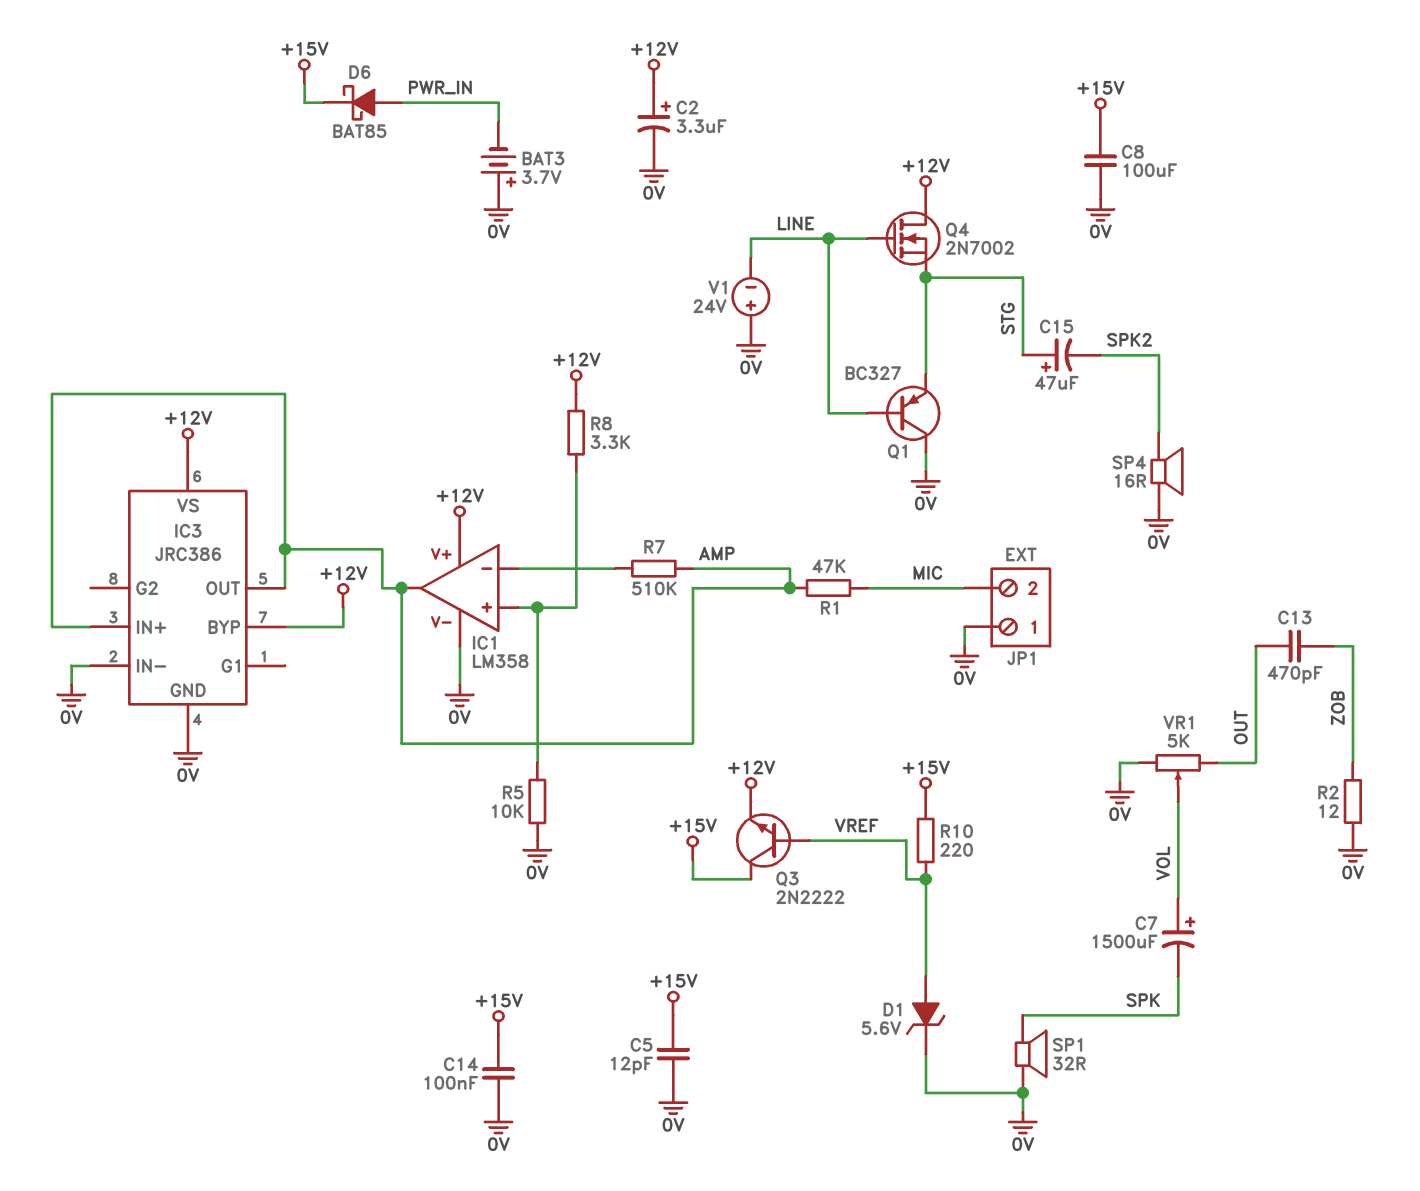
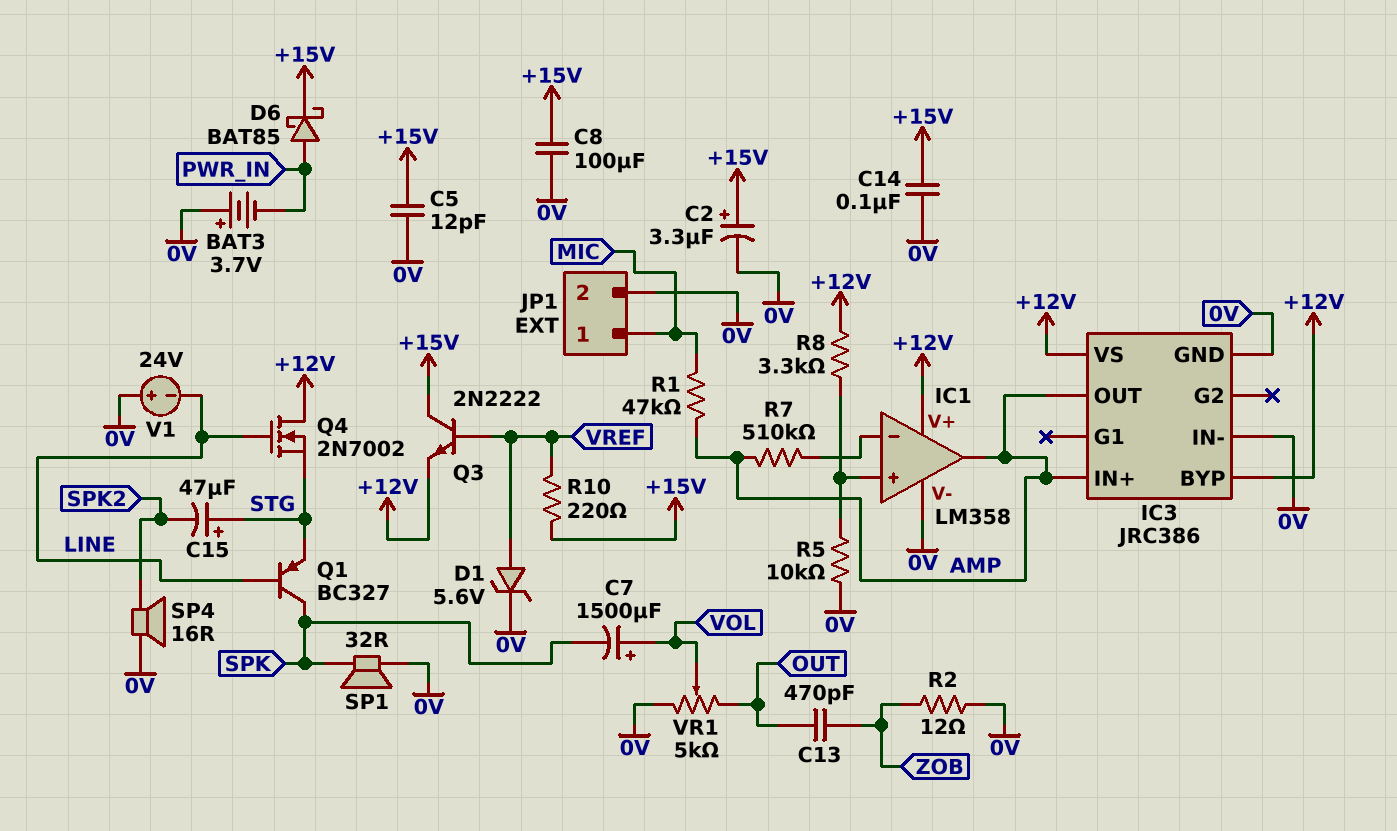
C2: 3.3uF (plus +12V, minus 0V) -> 3.3uF (plus +15V, minus 0V)
JP1 pin 1: 0V -> MIC
JP1 pin 2: MIC -> 0V
Q1: PNP BC327 (B LINE, C 0V, E STG) -> PNP BC327 (B LINE, C SPK, E STG)

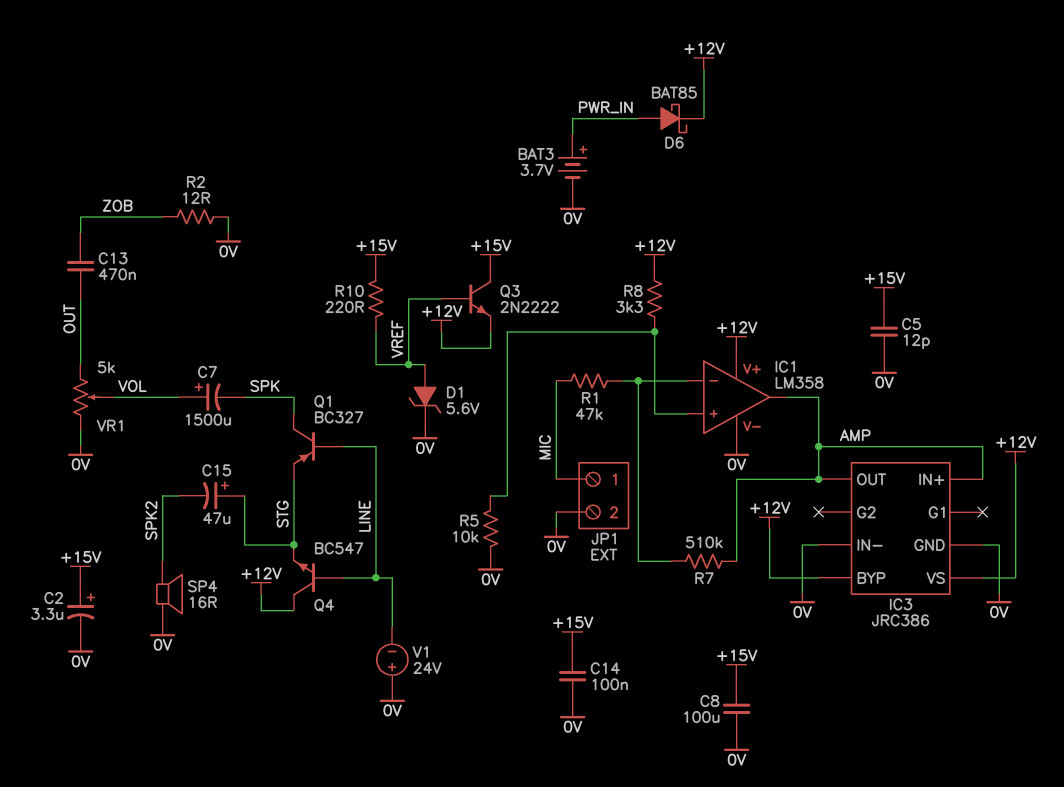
BAT3: 3.7V (plus 0V, minus PWR_IN) -> 3.7V (plus PWR_IN, minus 0V)
C13: 470pF (OUT, ZOB) -> 470nF (OUT, ZOB)
D6: schottky BAT85 (A PWR_IN, K +15V) -> schottky BAT85 (A PWR_IN, K +12V)
Q4: NMOS 2N7002 (G LINE, D +12V, S STG) -> NPN BC547 (B LINE, C +12V, E STG)
R1: 47k (AMP, MIC) -> 47k (IC1/in-, MIC)
SP1: speaker 32R (0V, SPK) -> none

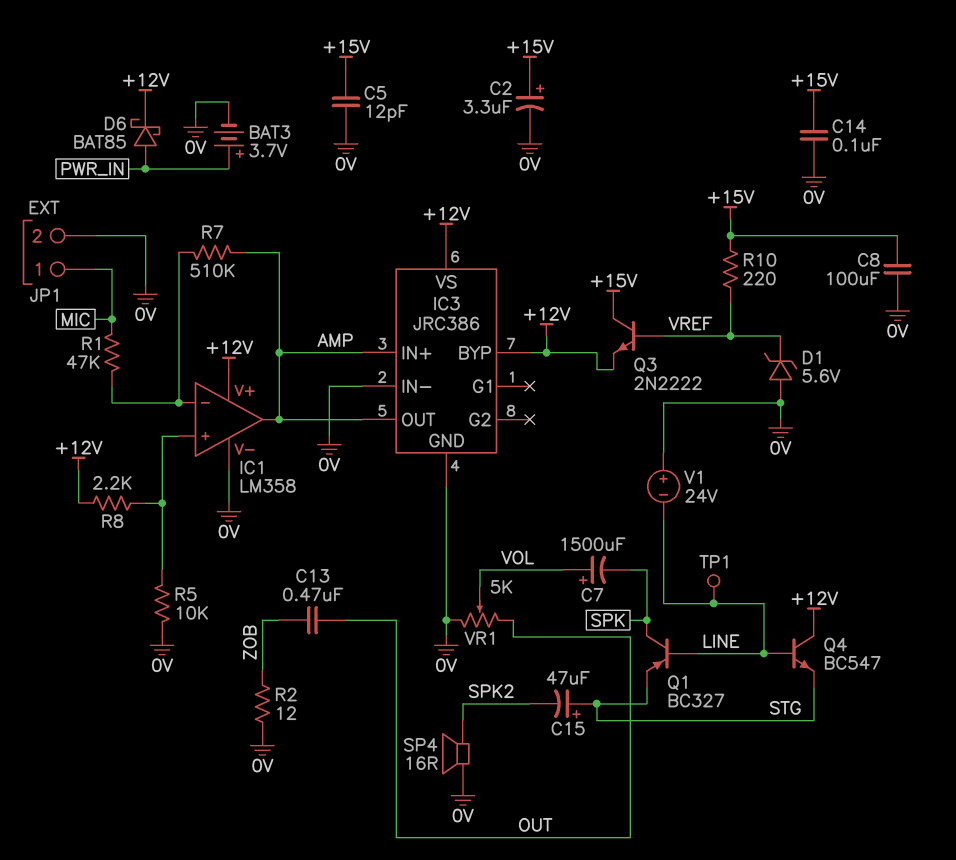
D1: zener 5.6V (A VREF, K 0V) -> zener 5.6V (A 0V, K VREF)
R8: 3.3k (+12V, IC1/in+) -> 2.2k (+12V, IC1/in+)
TP1: none -> test point (LINE)

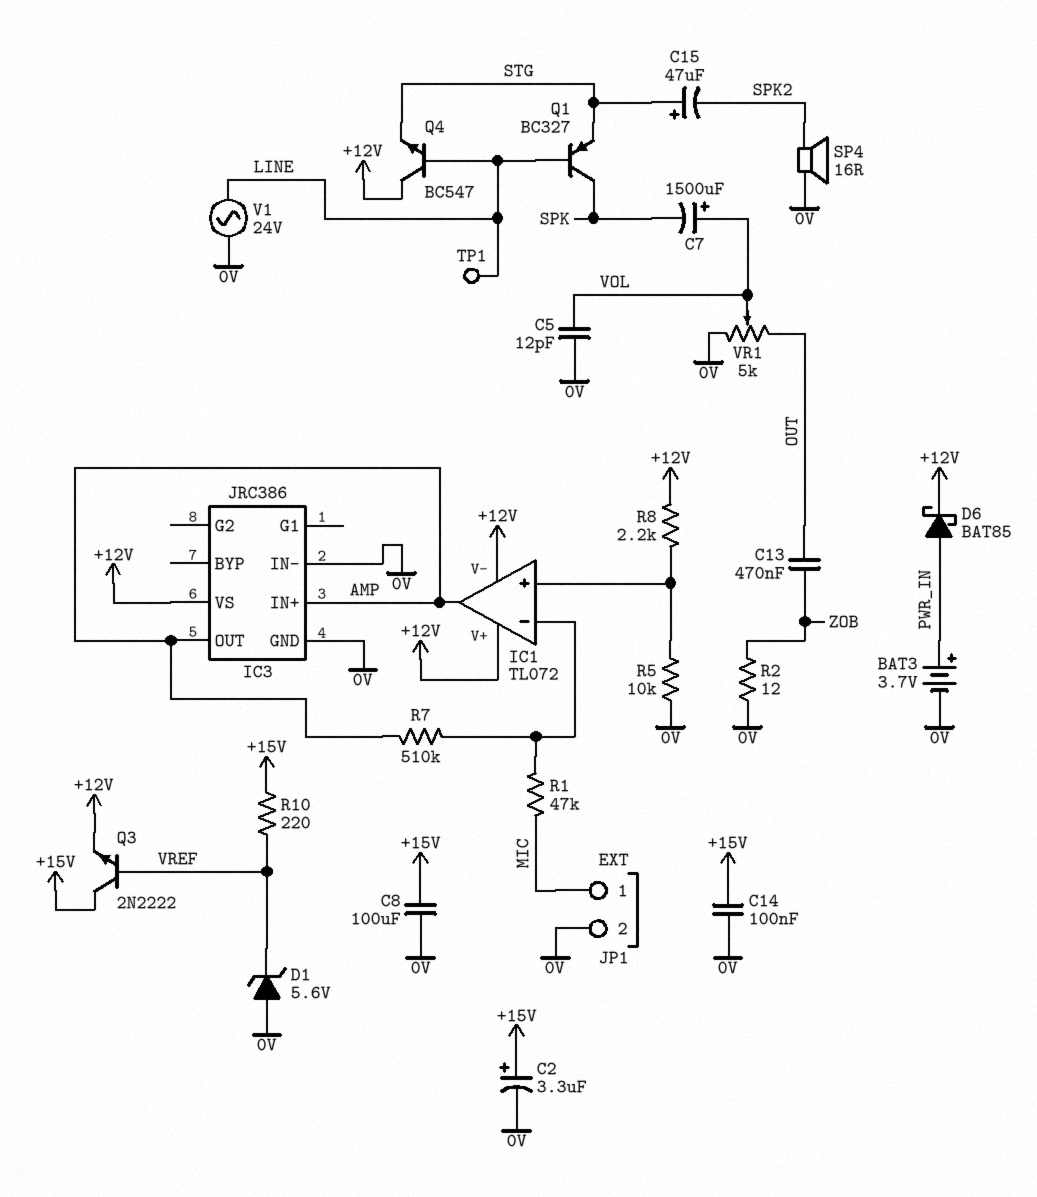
C5: 12pF (+15V, 0V) -> 12pF (0V, VOL)
IC1: LM358 -> TL072
IC1 pin V-: 0V -> +12V
IC3 pin BYP: +12V -> none
V1: 24V (plus 0V, minus LINE) -> AC 24V (0V, LINE)

